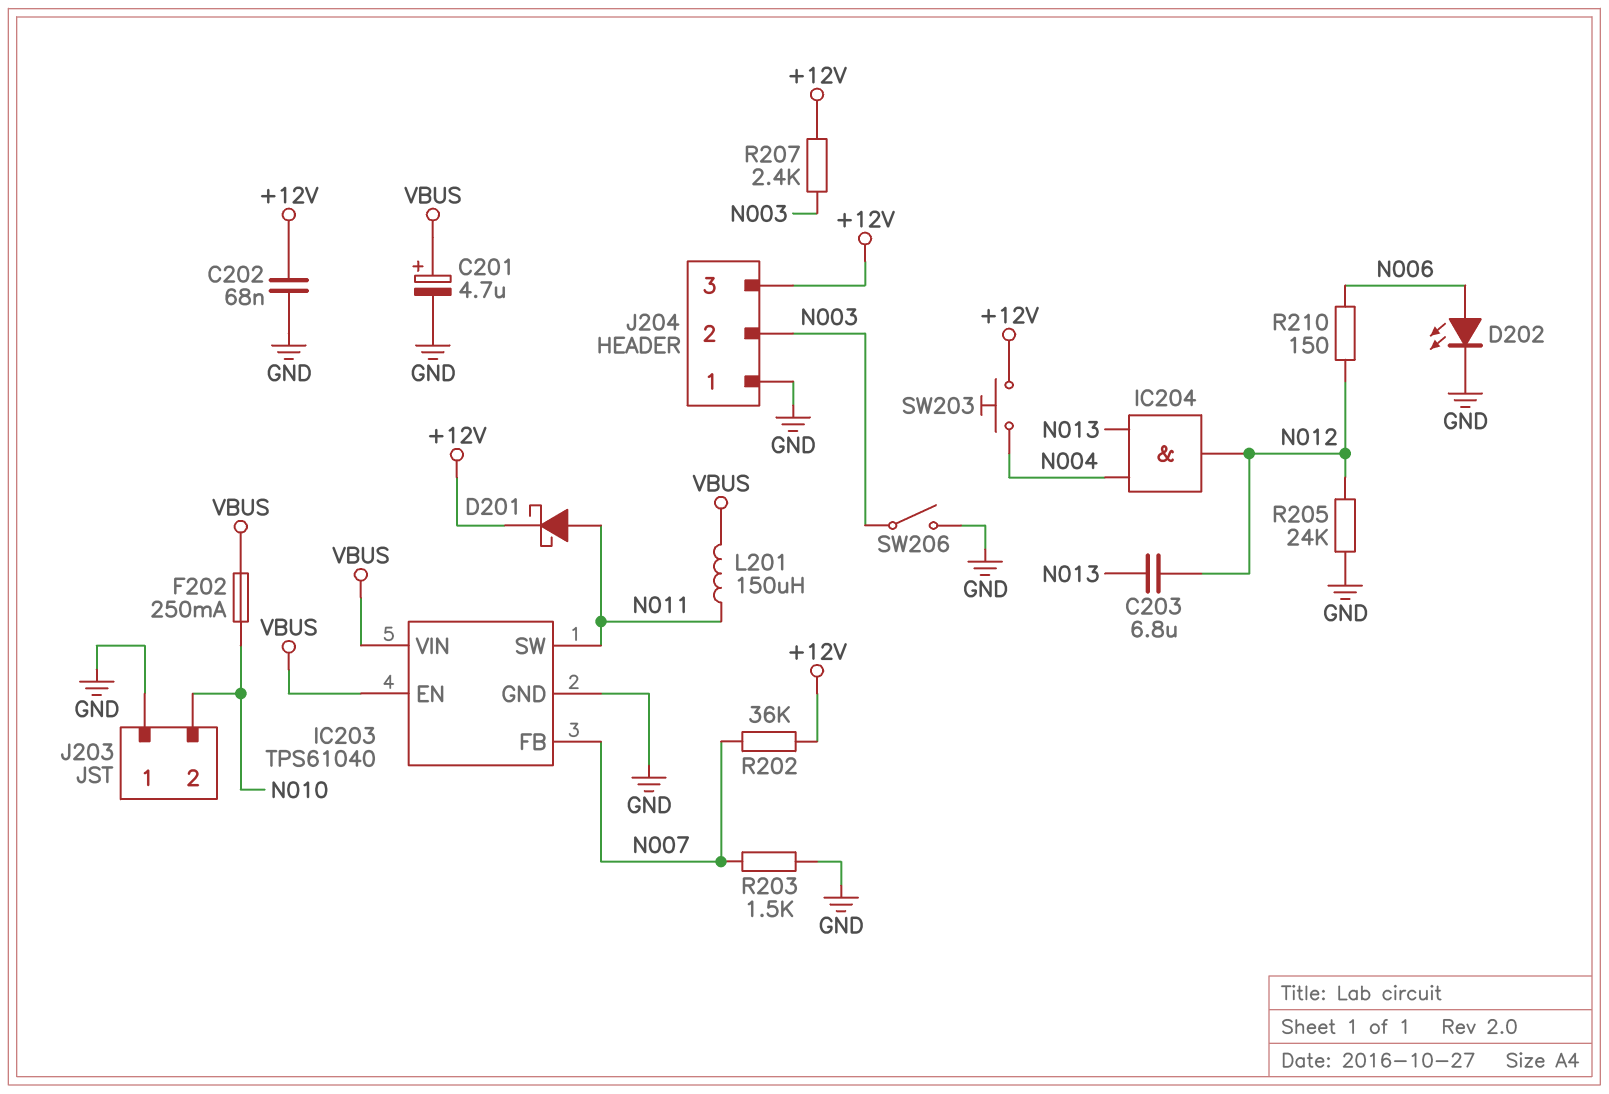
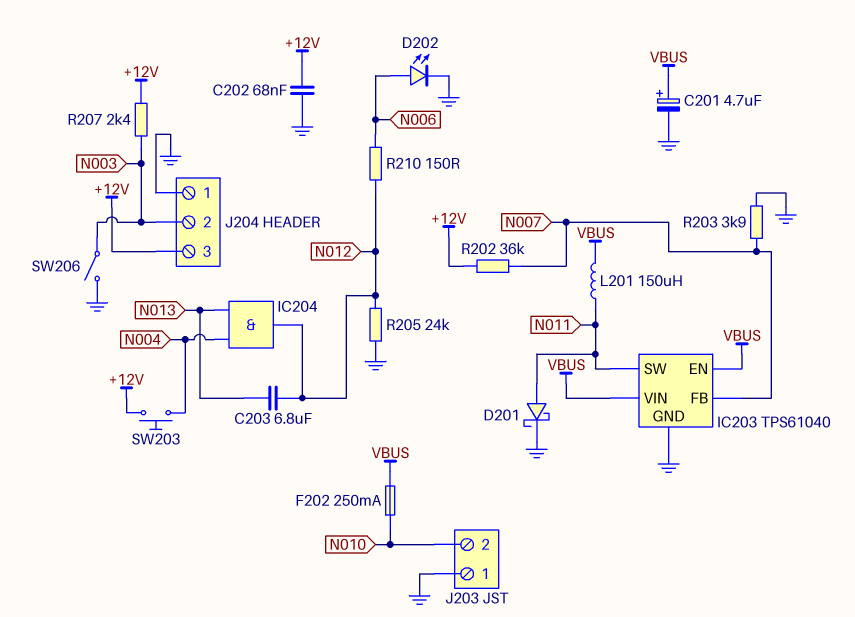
D201: schottky (A N011, K +12V) -> schottky (A N011, K GND)
R203: 1.5k (GND, N007) -> 3.9k (GND, N007)

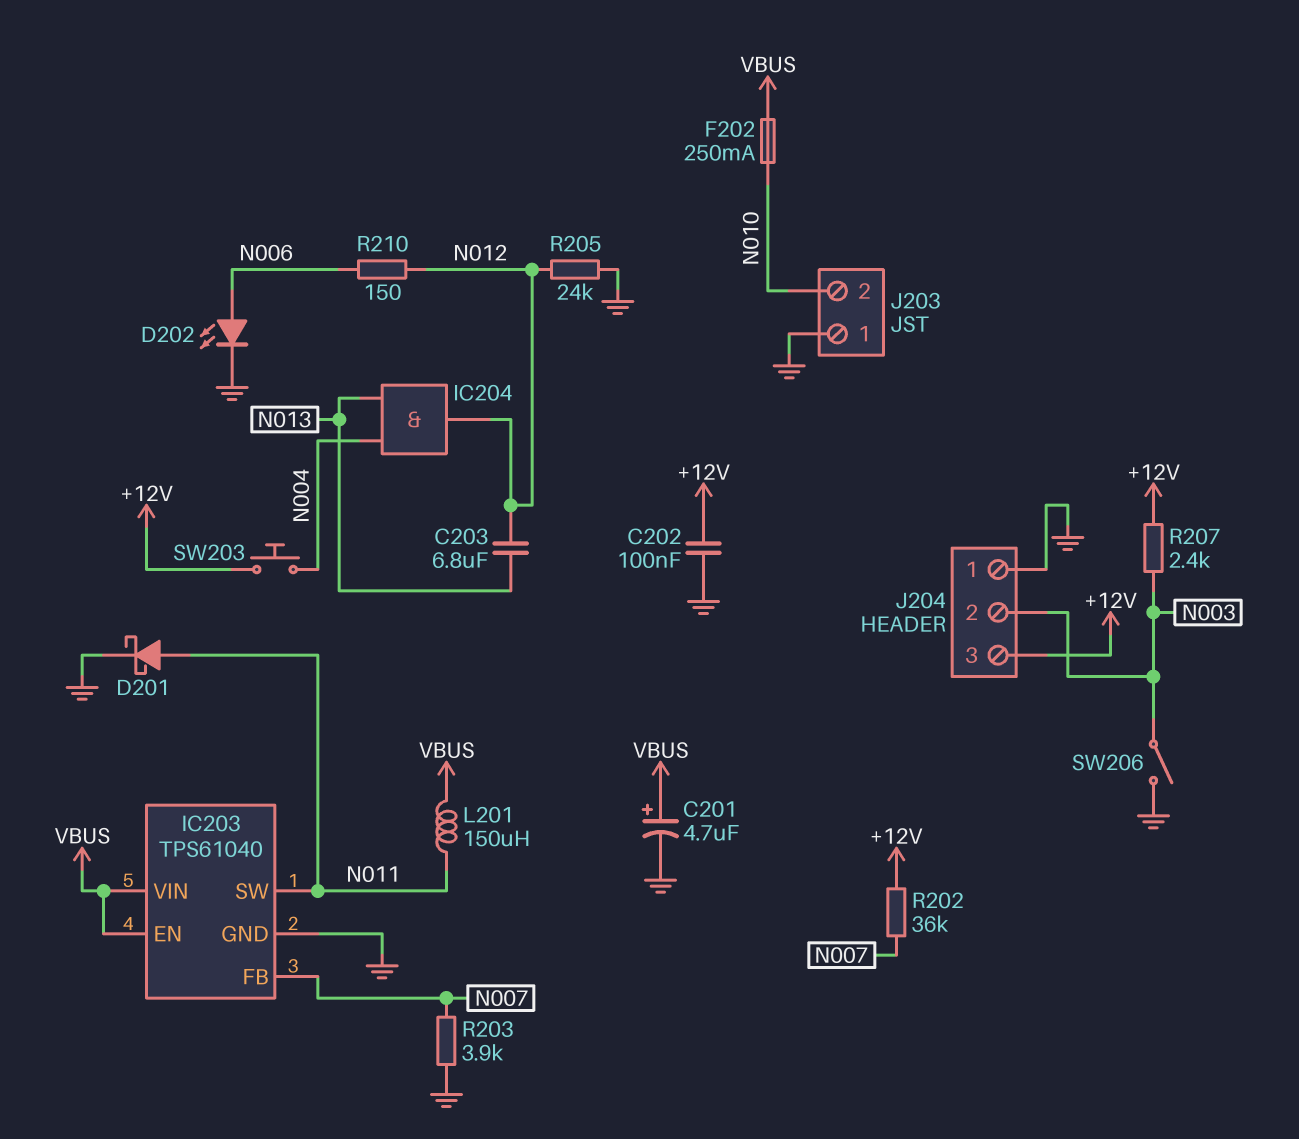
C202: 68nF (+12V, GND) -> 100nF (+12V, GND)

